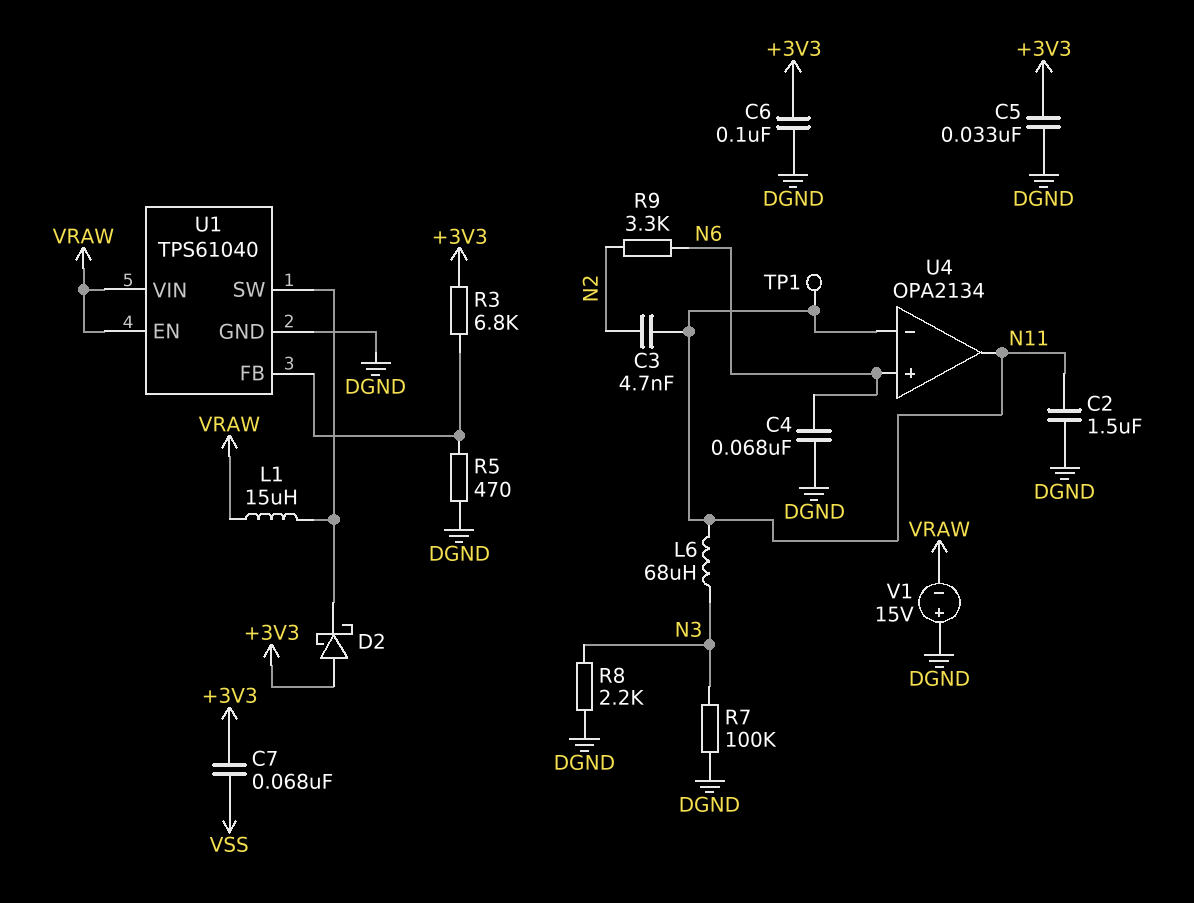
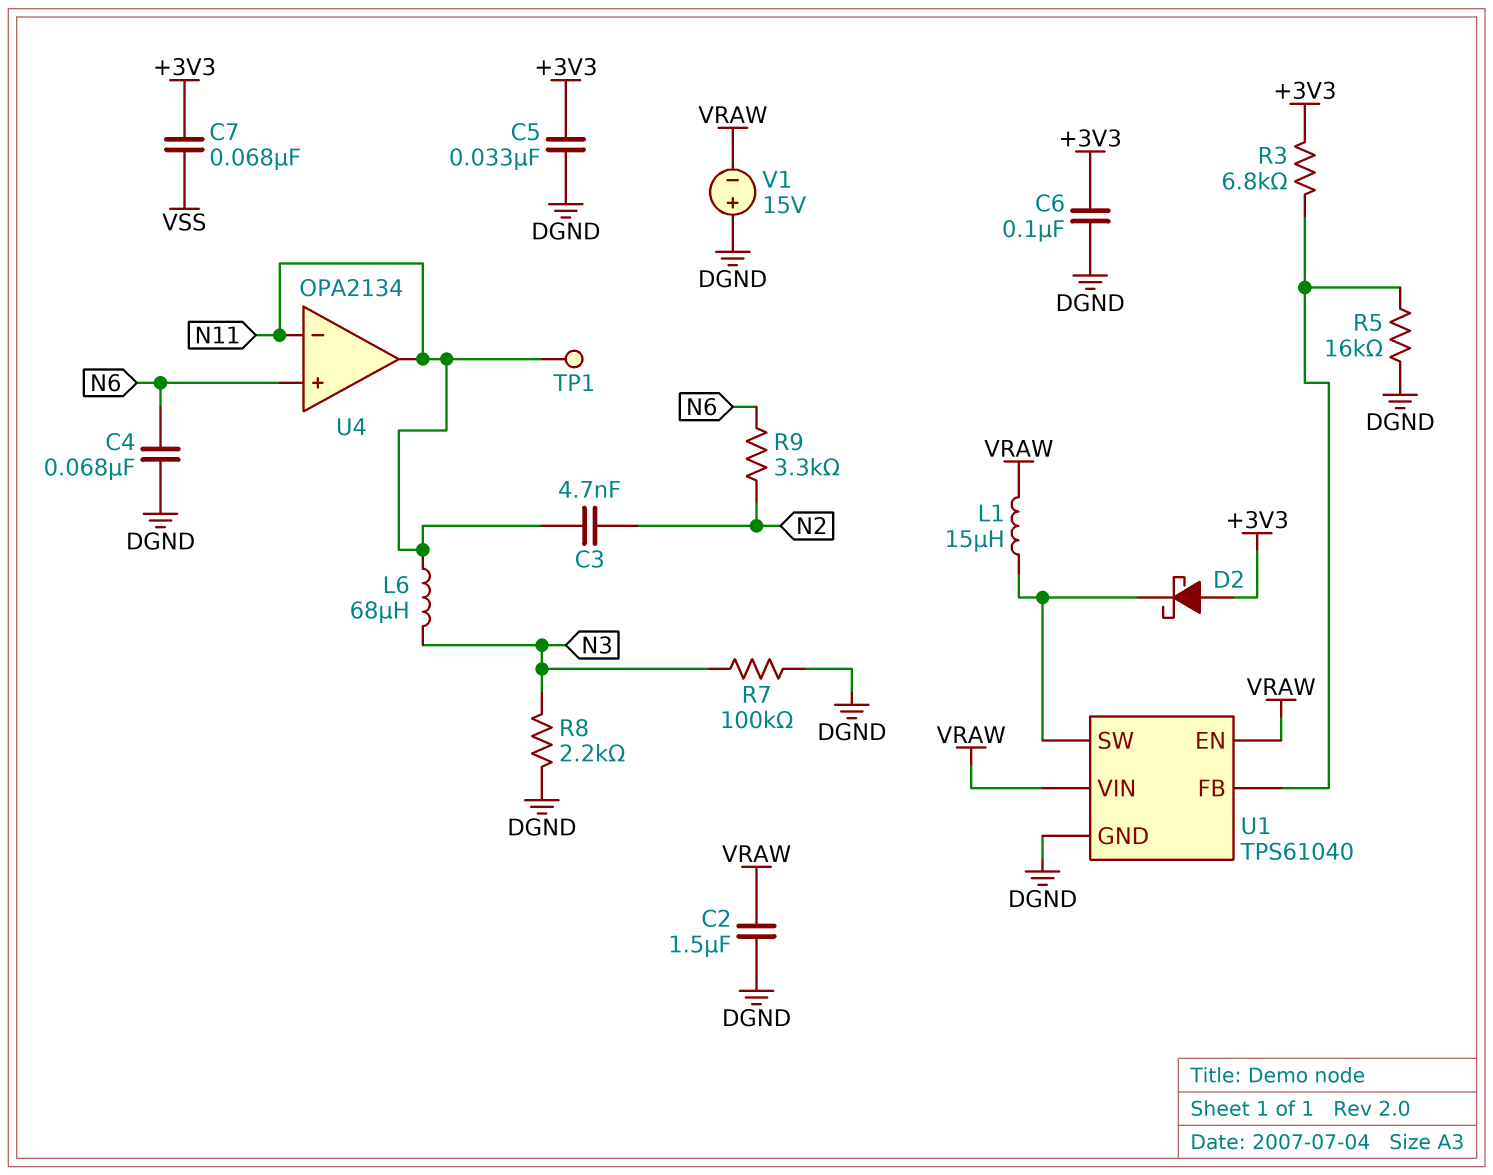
C2: 1.5uF (DGND, N11) -> 1.5uF (DGND, VRAW)
R5: 470 (DGND, U1/FB) -> 16k (DGND, U1/FB)

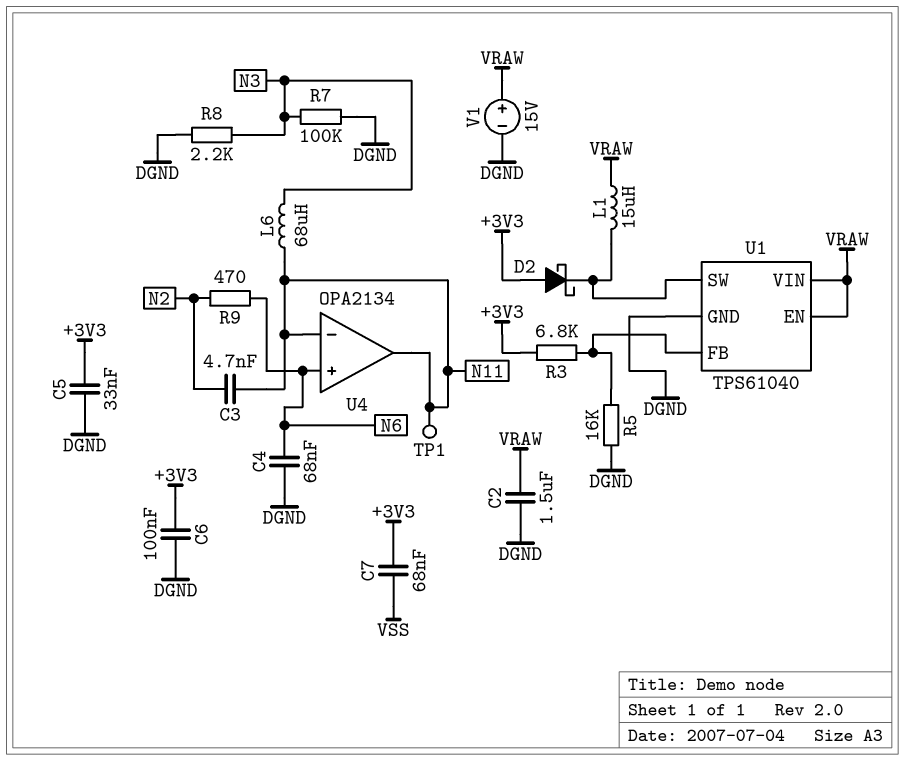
R9: 3.3k (N2, N6) -> 470 (N2, N6)
V1: 15V (plus DGND, minus VRAW) -> 15V (plus VRAW, minus DGND)

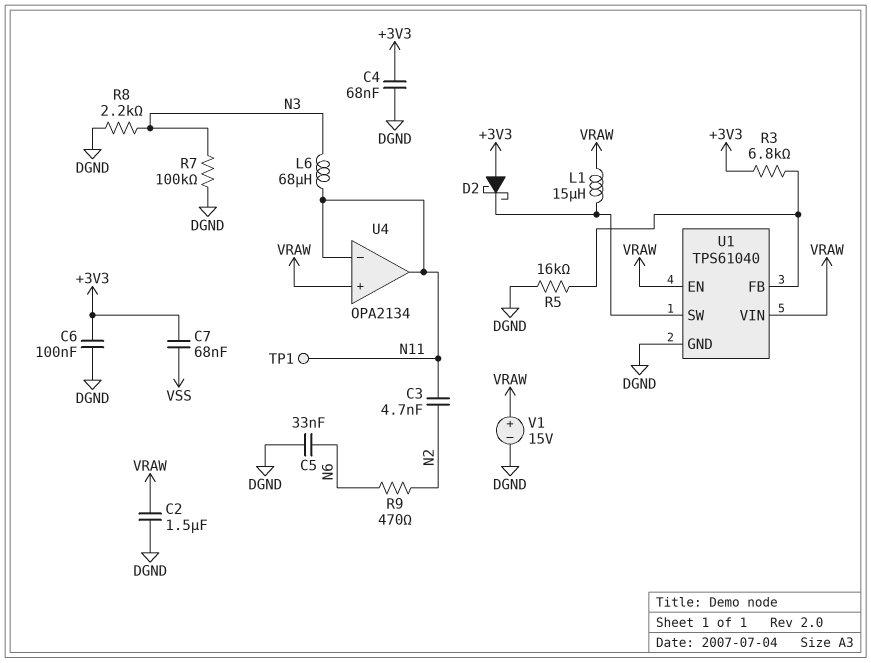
C4: 68nF (DGND, N6) -> 68nF (+3V3, DGND)
C5: 33nF (+3V3, DGND) -> 33nF (DGND, N6)
U4 pin in+: N6 -> VRAW

